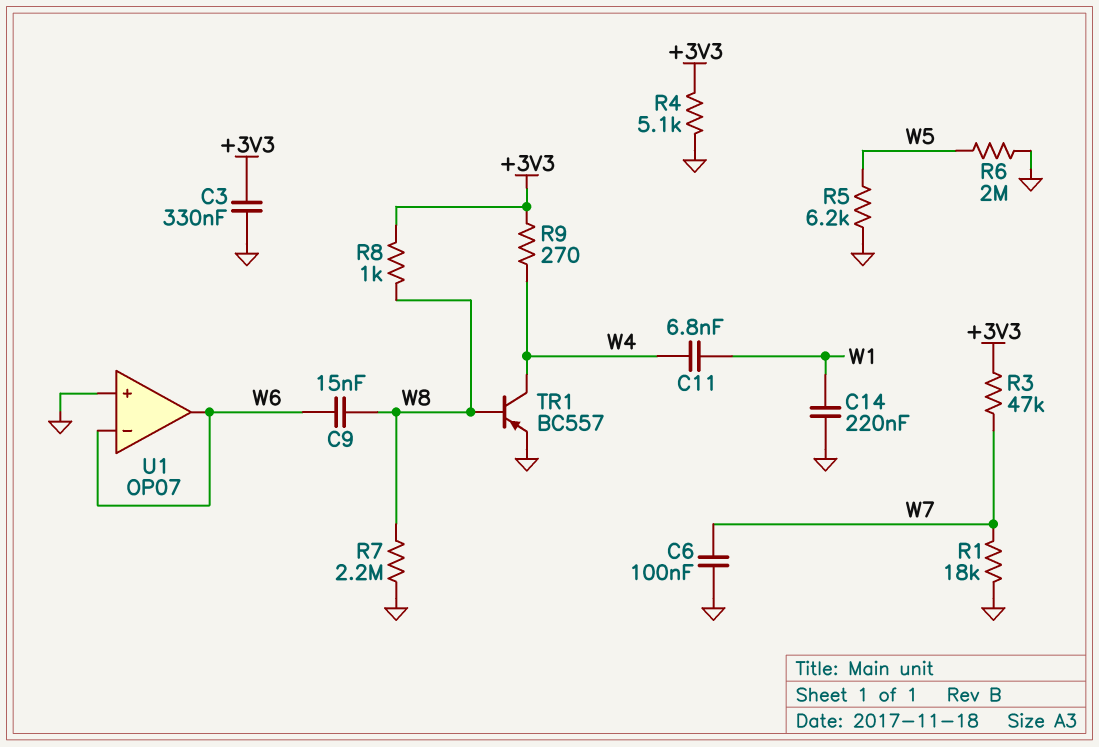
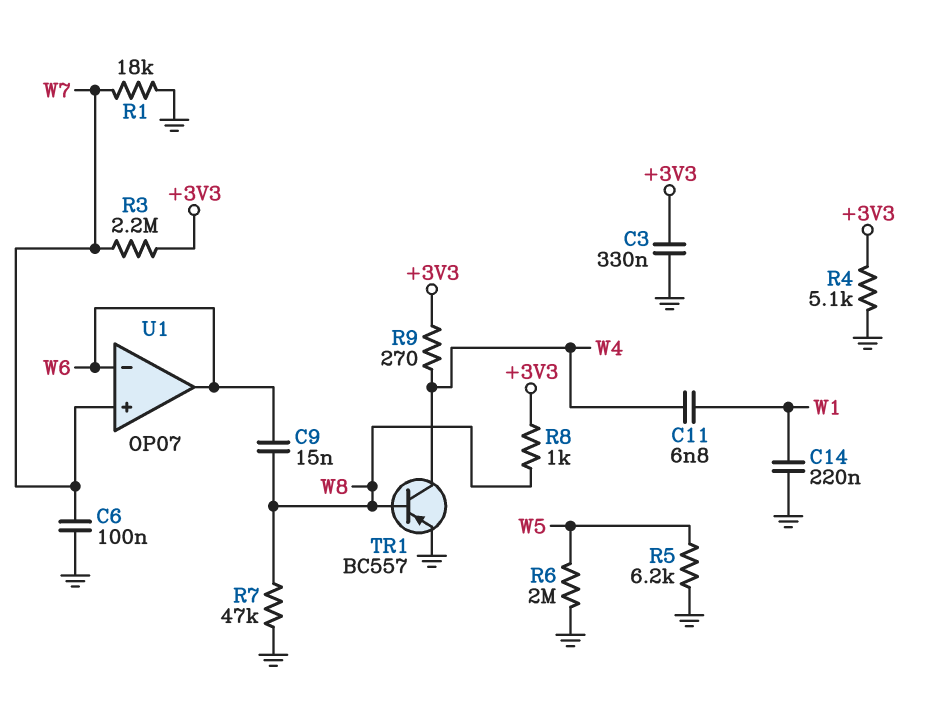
R3: 47k (+3V3, W7) -> 2.2M (+3V3, W7)
R7: 2.2M (GND, W8) -> 47k (GND, W8)
U1 pin in+: GND -> W7

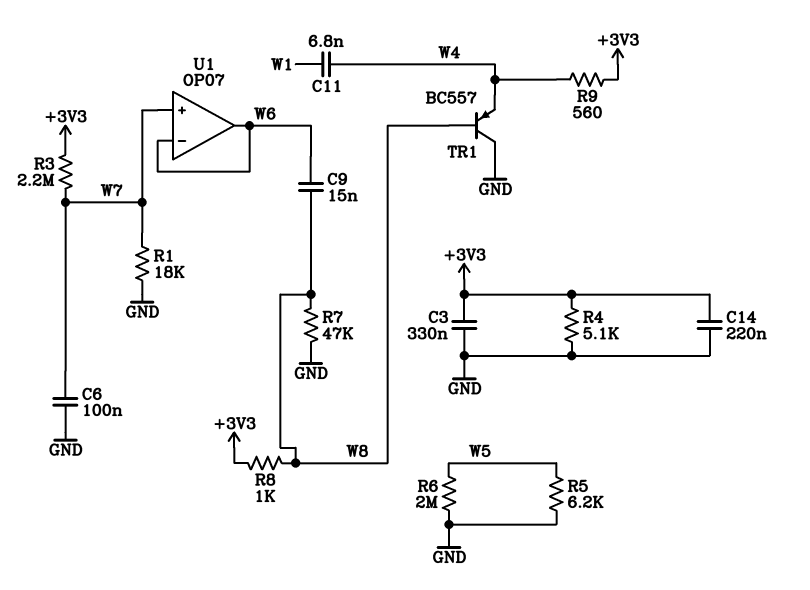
C14: 220nF (GND, W1) -> 220nF (+3V3, GND)
R9: 270 (+3V3, W4) -> 560 (+3V3, W4)
TR1: PNP BC557 (B W8, C W4, E GND) -> PNP BC557 (B W8, C GND, E W4)

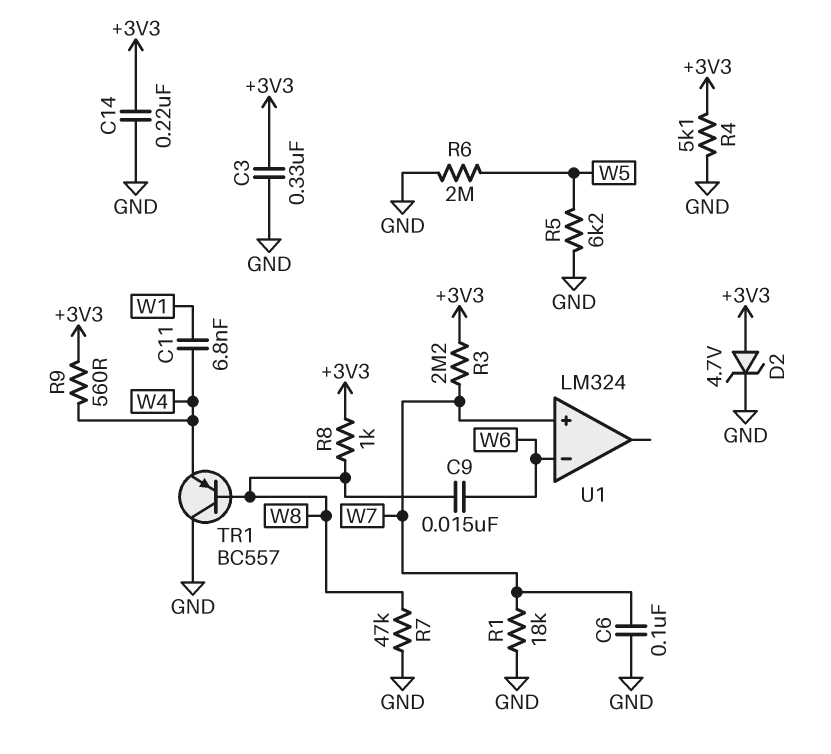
D2: none -> zener 4.7V (A +3V3, K GND)
U1: OP07 -> LM324
U1 pin out: W6 -> none

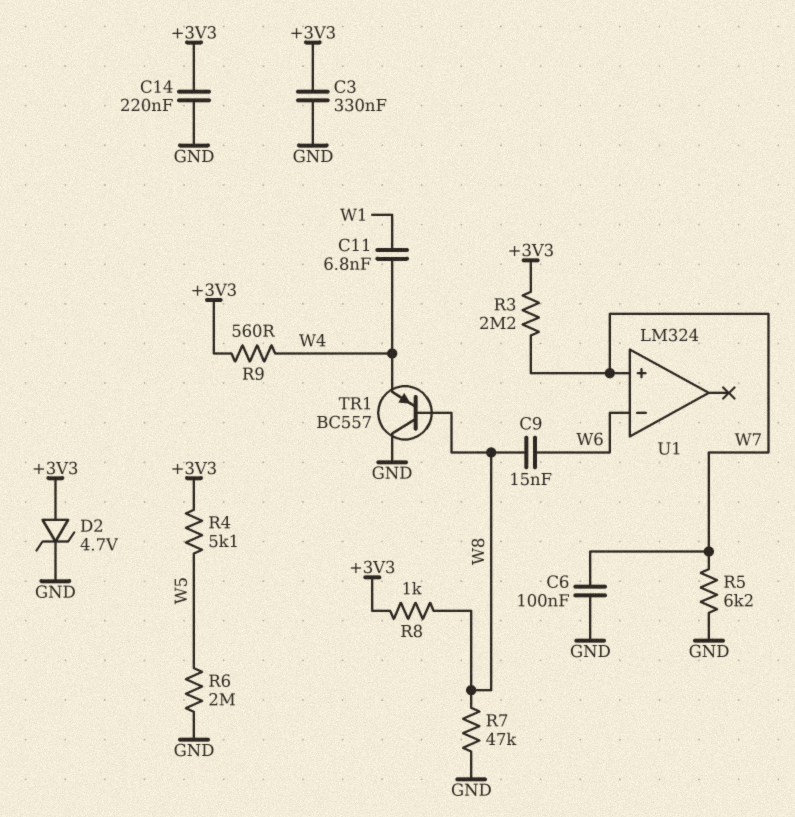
R1: 18k (GND, W7) -> none
R4: 5.1k (+3V3, GND) -> 5.1k (+3V3, W5)
R5: 6.2k (GND, W5) -> 6.2k (GND, W7)

